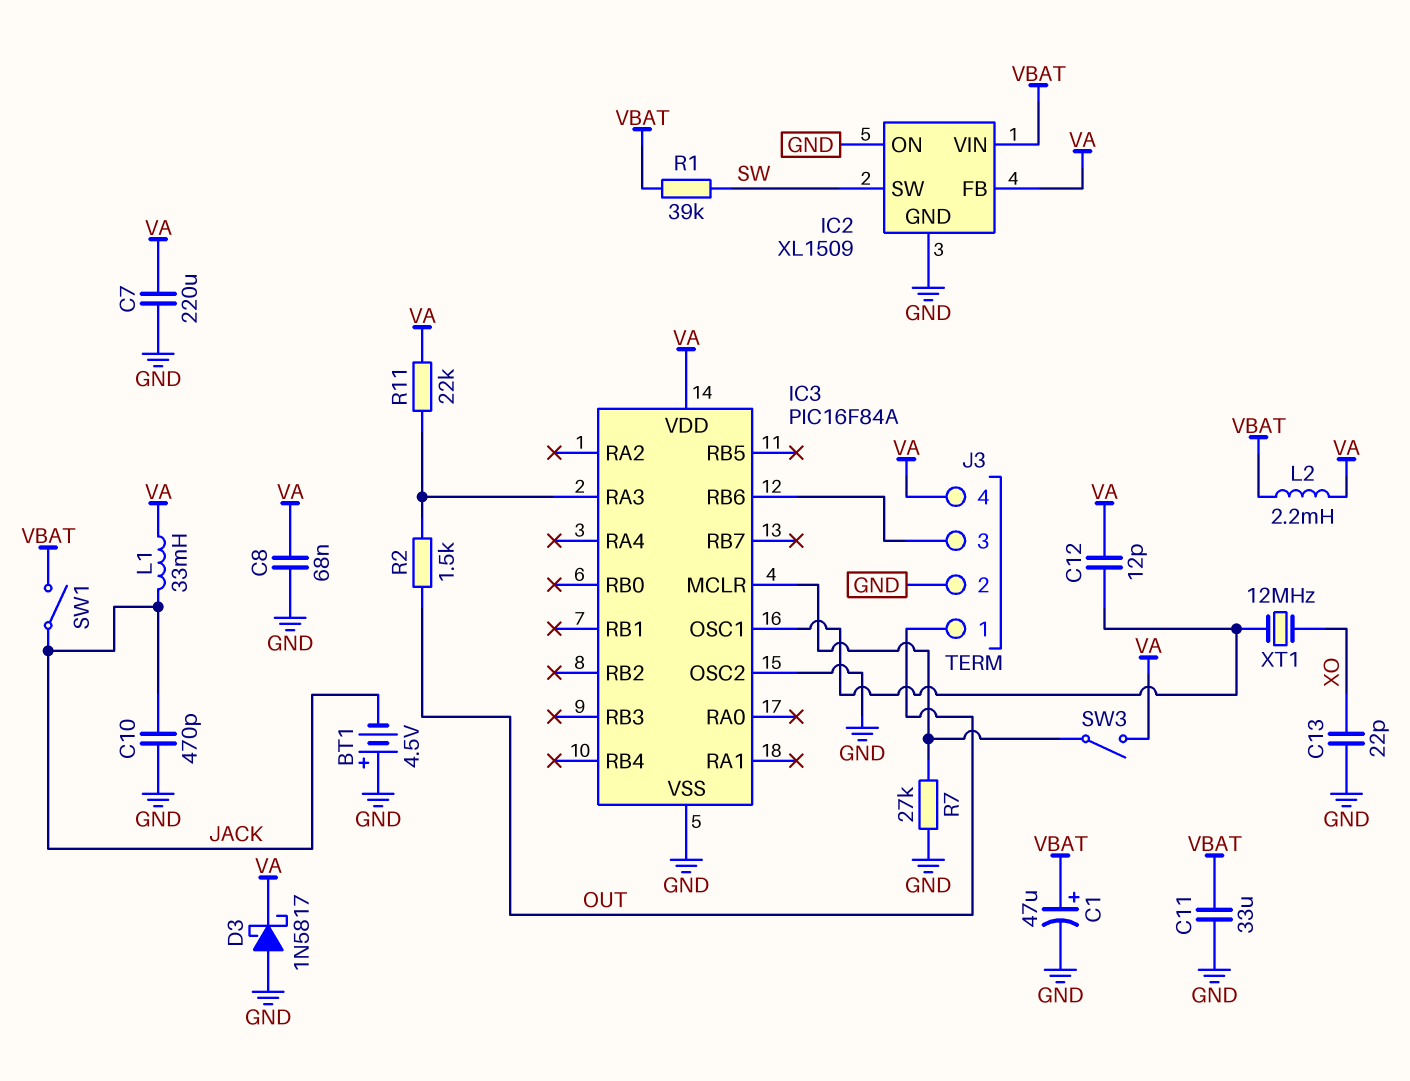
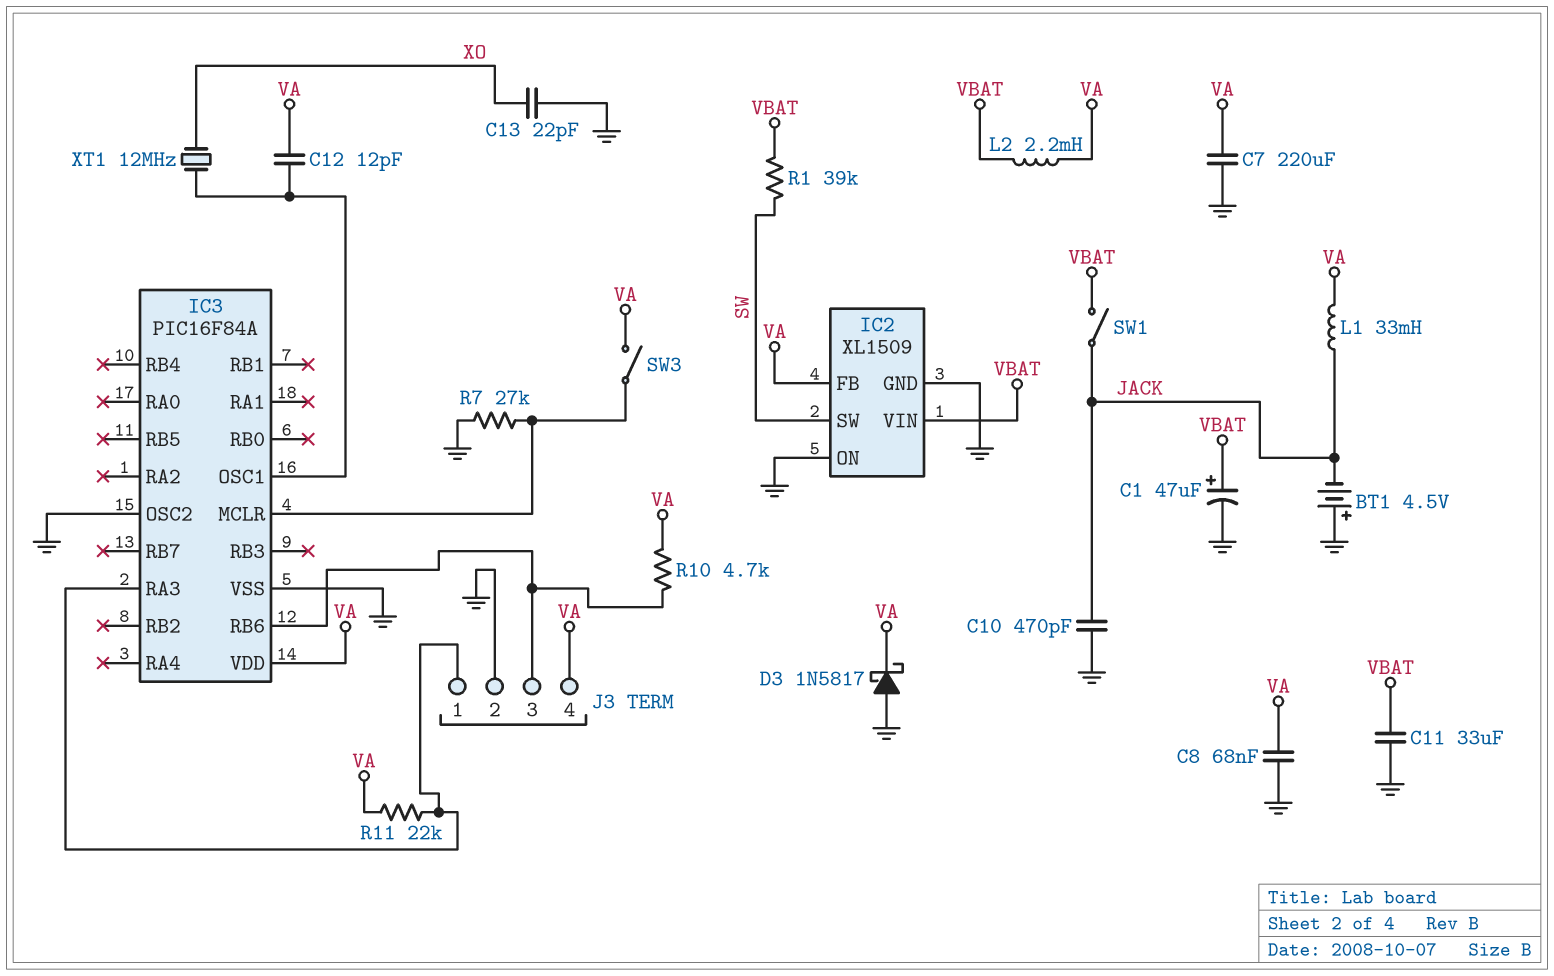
J3 pin 1: OUT -> IC3/RA3
R2: 1.5k (IC3/RA3, OUT) -> none
R10: none -> 4.7k (IC3/RB6, VA)

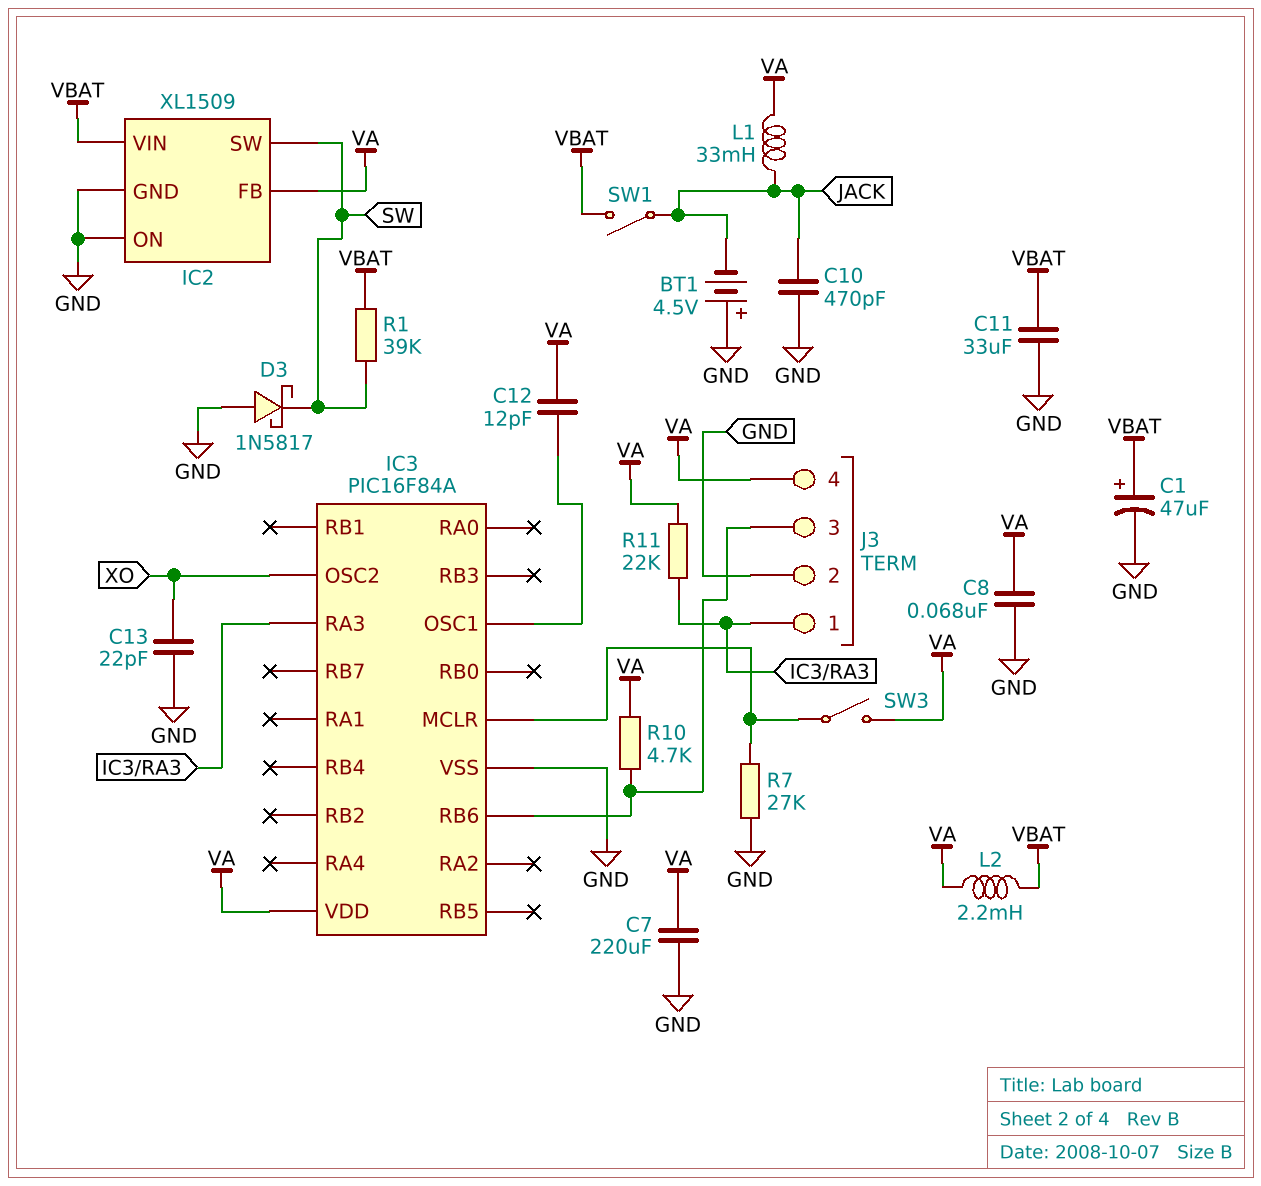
D3: schottky 1N5817 (A GND, K VA) -> schottky 1N5817 (A GND, K SW)
IC3 pin OSC2: GND -> XO
XT1: 12MHz (IC3/OSC1, XO) -> none

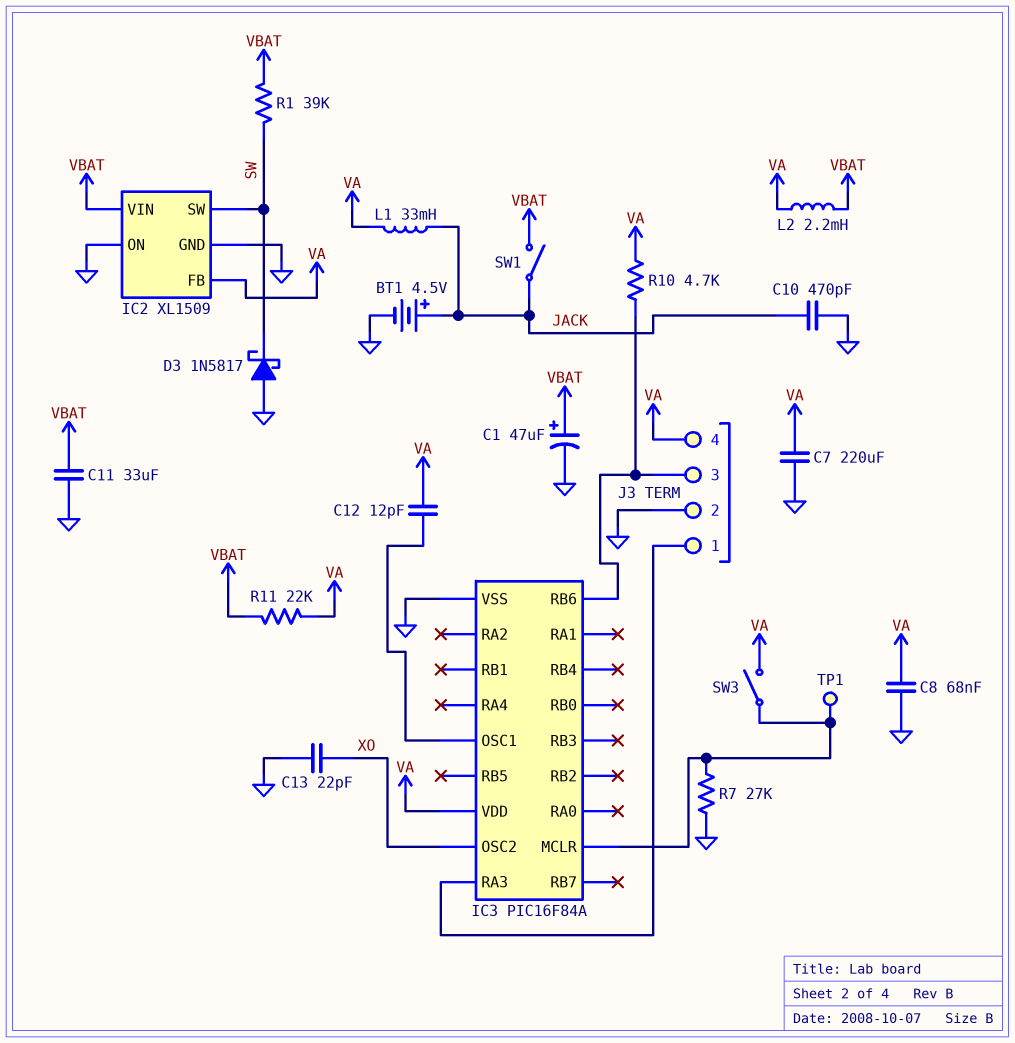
BT1: 4.5V (plus GND, minus JACK) -> 4.5V (plus JACK, minus GND)
R11: 22k (IC3/RA3, VA) -> 22k (VA, VBAT)
TP1: none -> test point (IC3/MCLR)

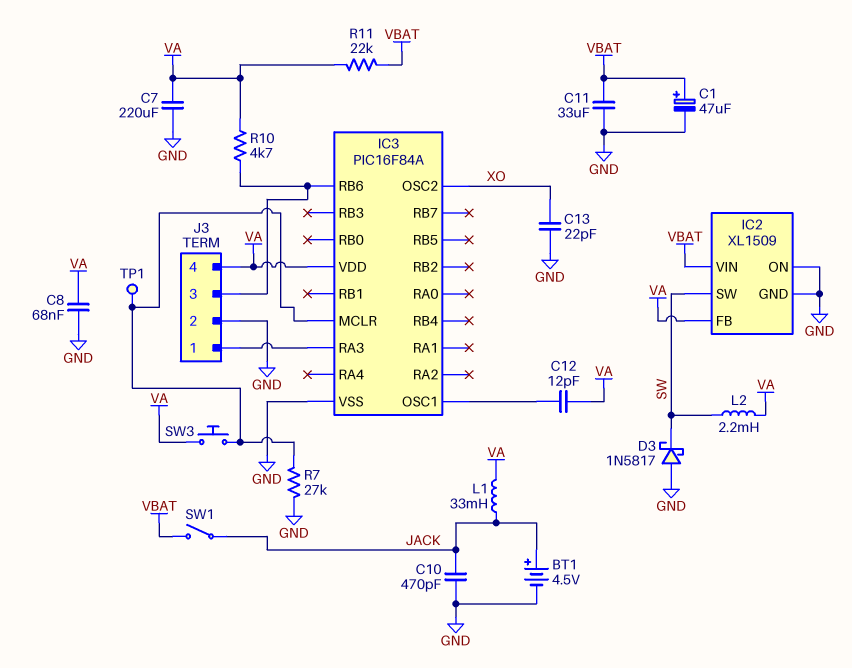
L2: 2.2mH (VA, VBAT) -> 2.2mH (SW, VA)
R1: 39k (SW, VBAT) -> none
SW3: switch (IC3/MCLR, VA) -> button (IC3/MCLR, VA)

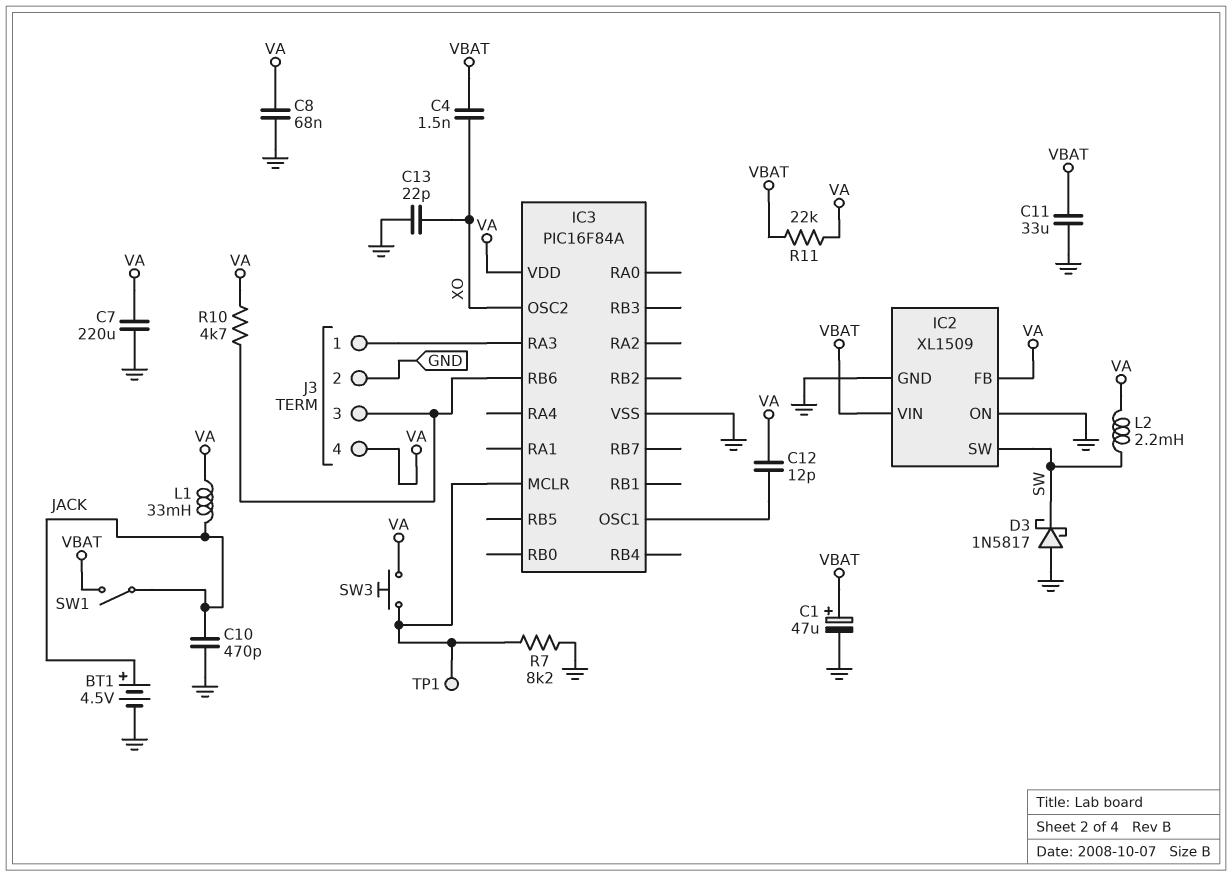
C4: none -> 1.5nF (VBAT, XO)
R7: 27k (GND, IC3/MCLR) -> 8.2k (GND, IC3/MCLR)

